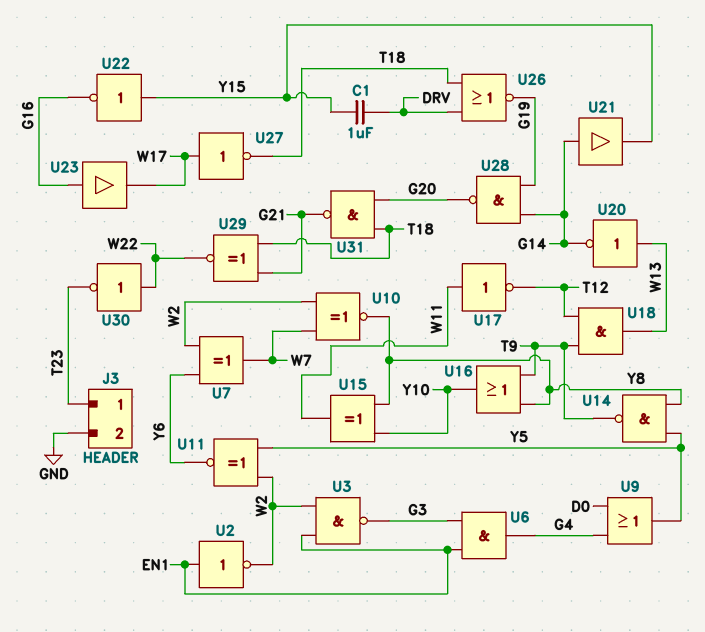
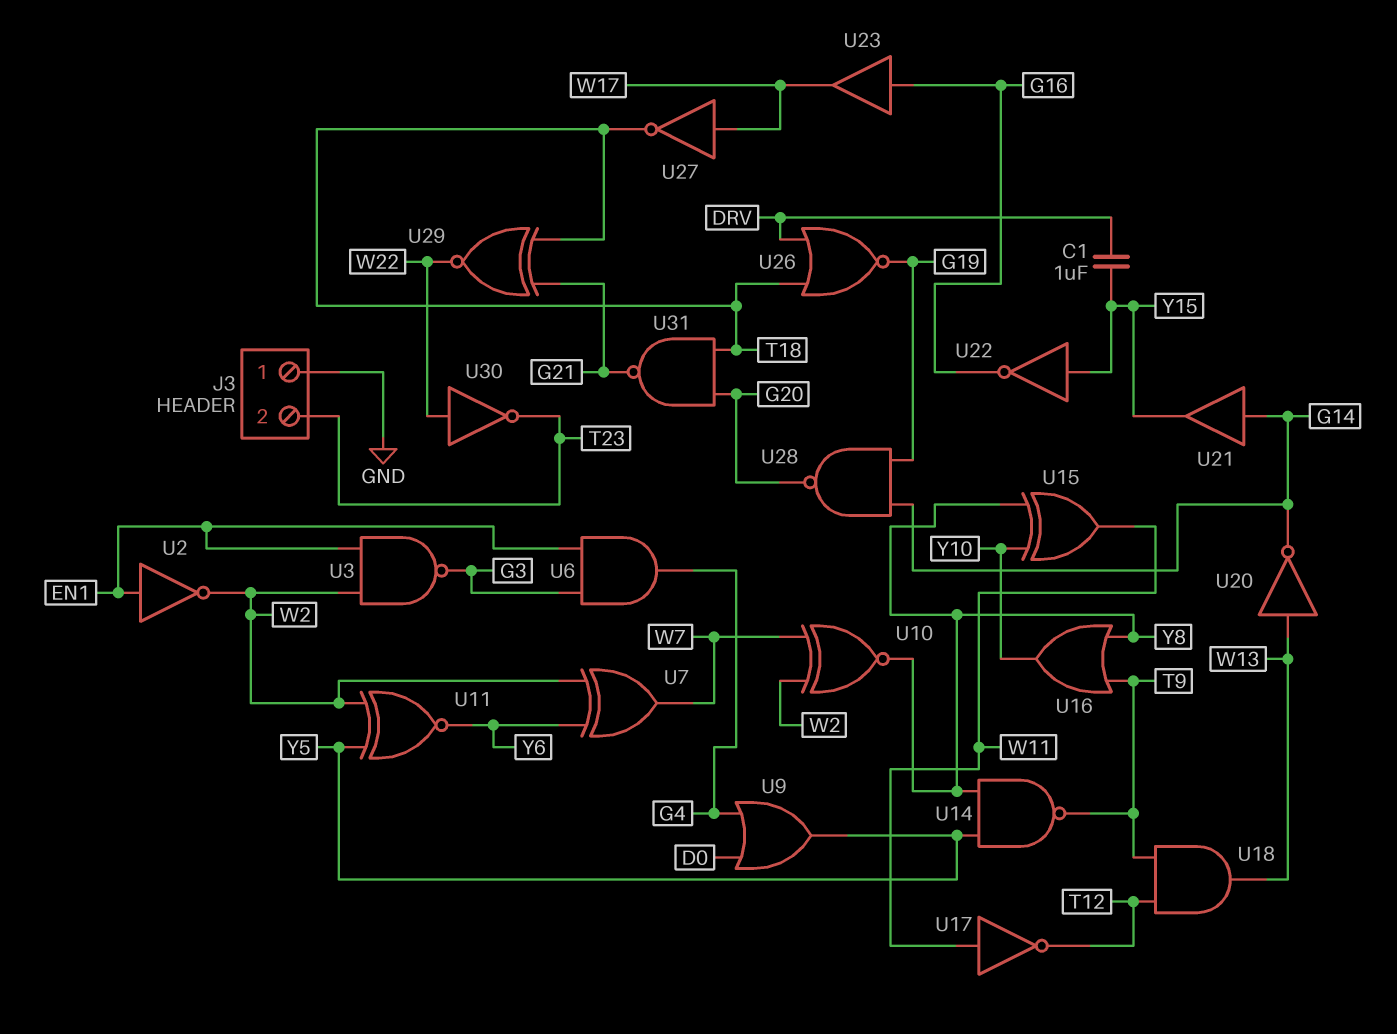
J3 pin 1: T23 -> GND
J3 pin 2: GND -> T23

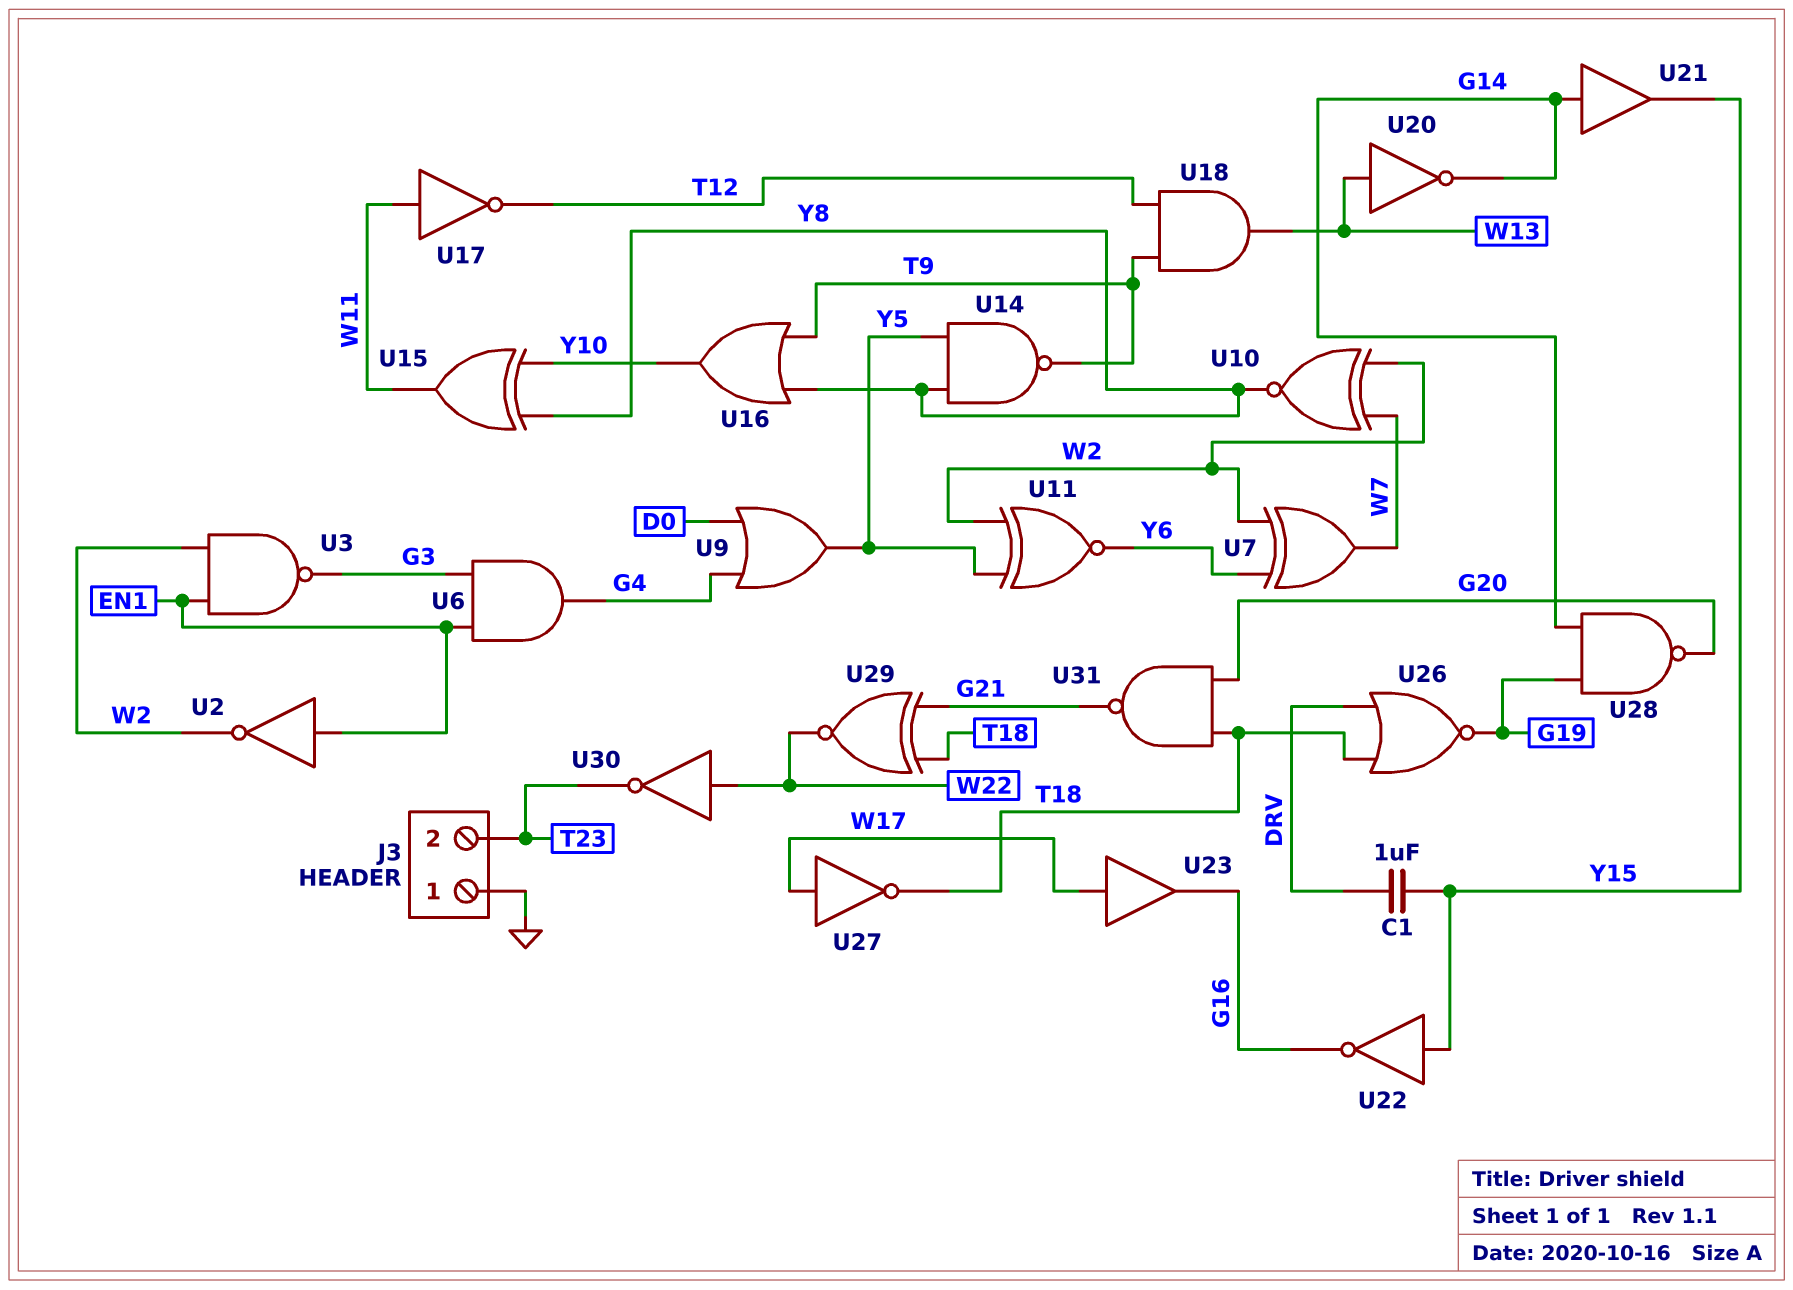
U23: buffer (in G16, out W17) -> buffer (in W17, out G16)

